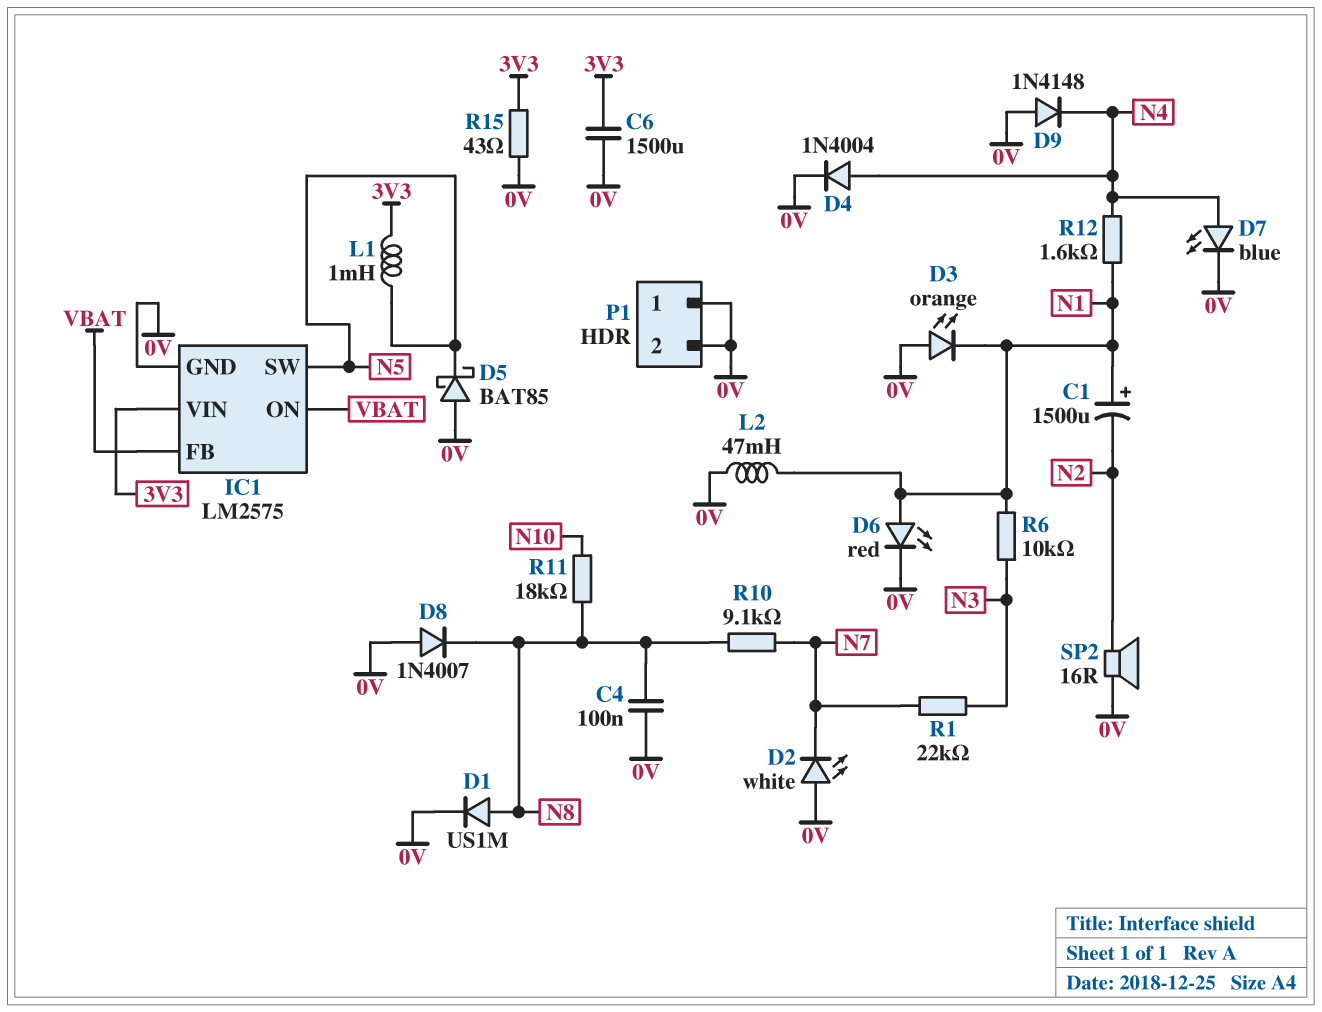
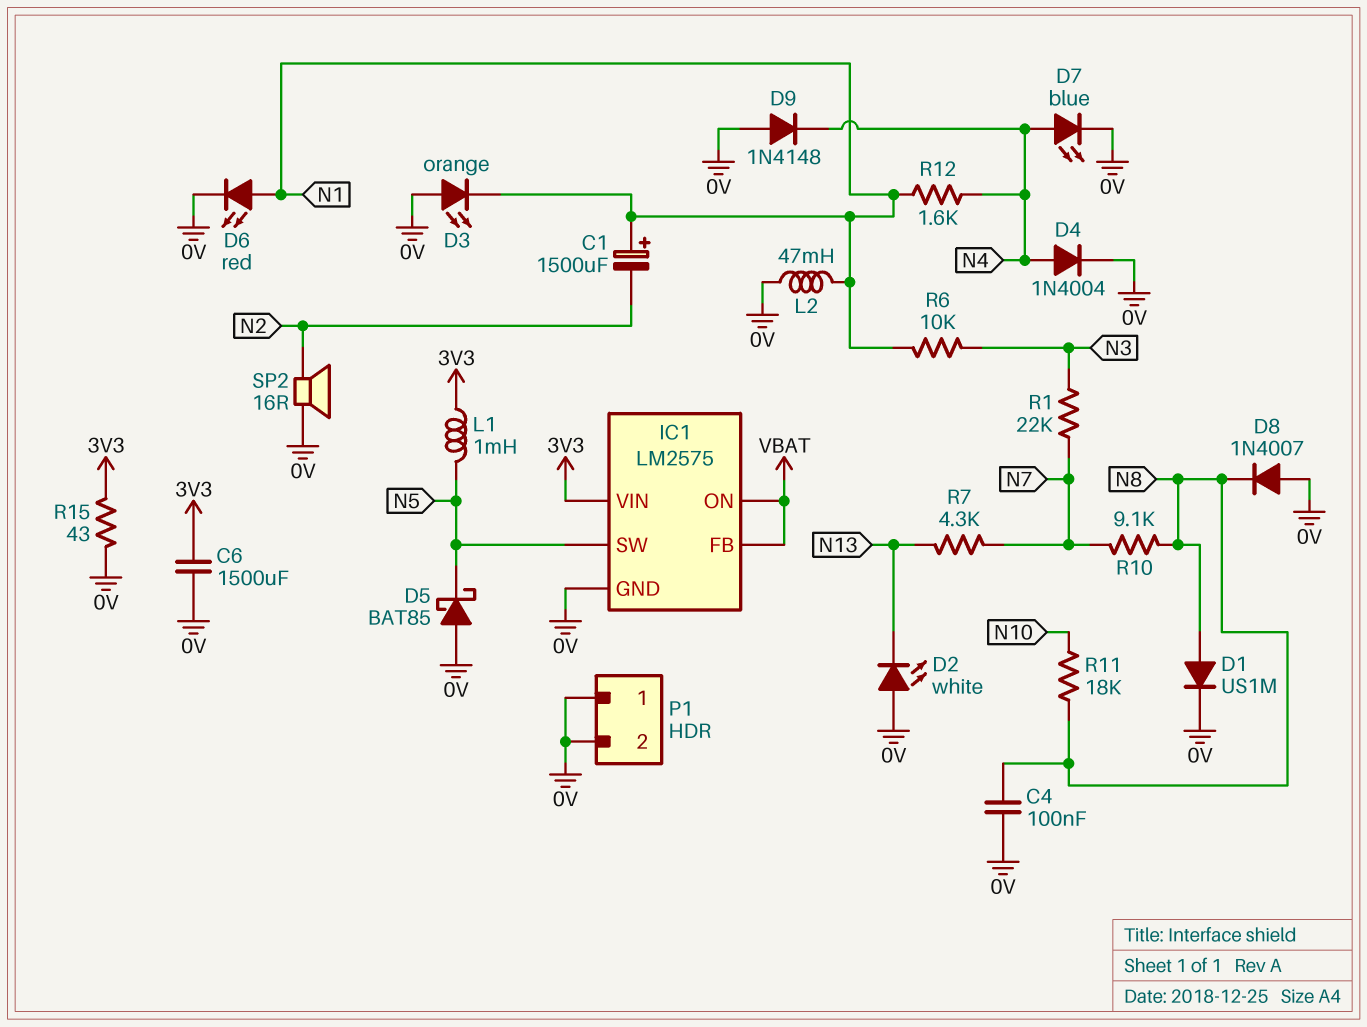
D2: LED white (A 0V, K N7) -> LED white (A 0V, K N13)
R7: none -> 4.3k (N7, N13)

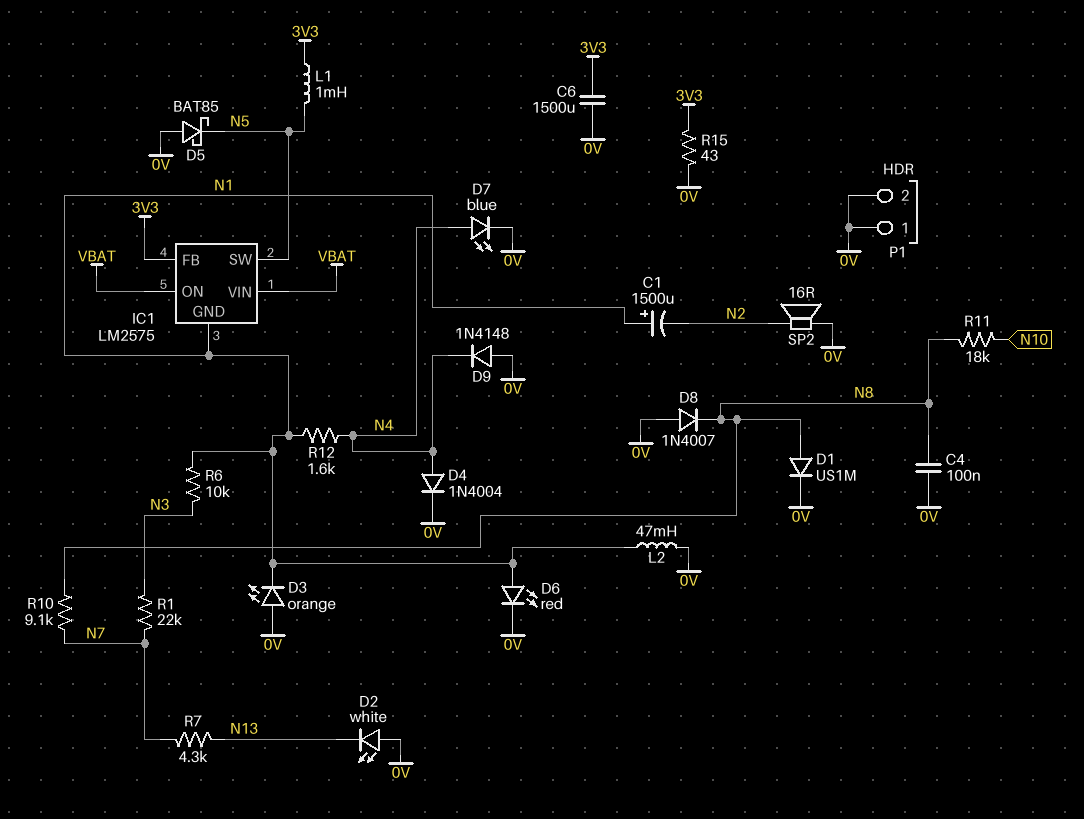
IC1 pin FB: VBAT -> 3V3
IC1 pin GND: 0V -> N1
IC1 pin VIN: 3V3 -> VBAT

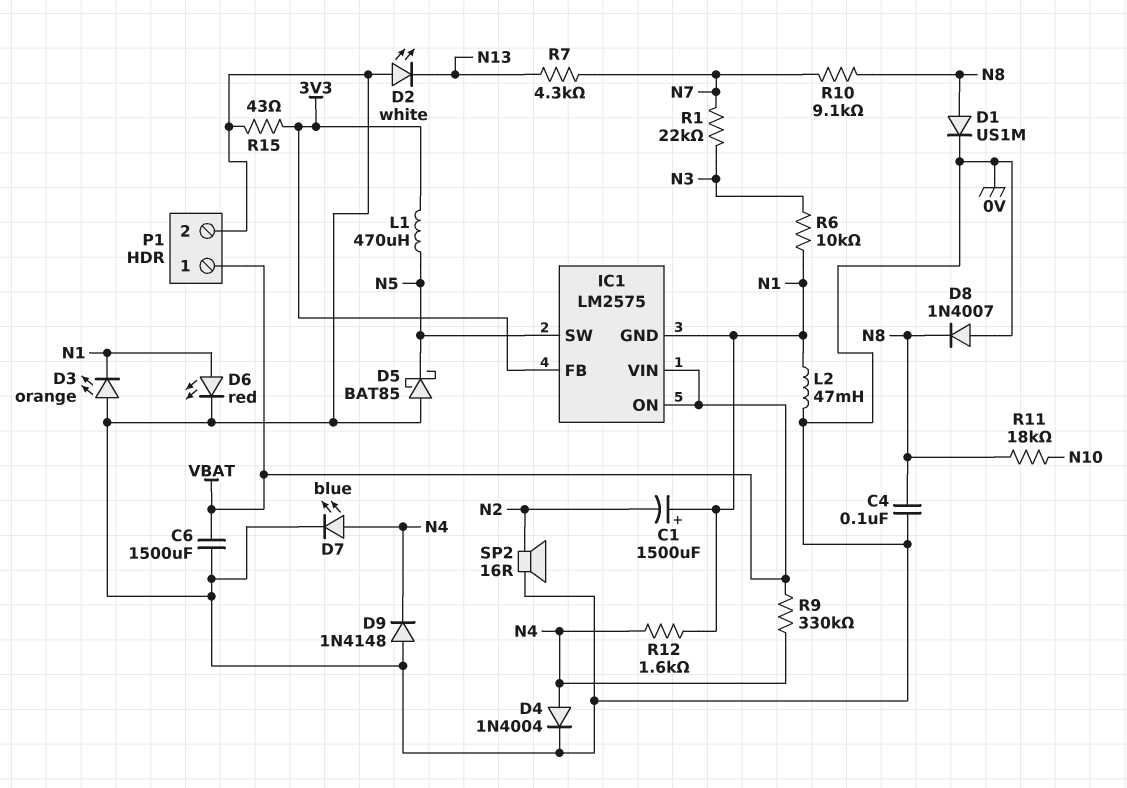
C6: 1500uF (0V, 3V3) -> 1500uF (0V, VBAT)
L1: 1mH (3V3, N5) -> 470uH (3V3, N5)
P1 pin 1: 0V -> VBAT
R9: none -> 330k (N4, VBAT)

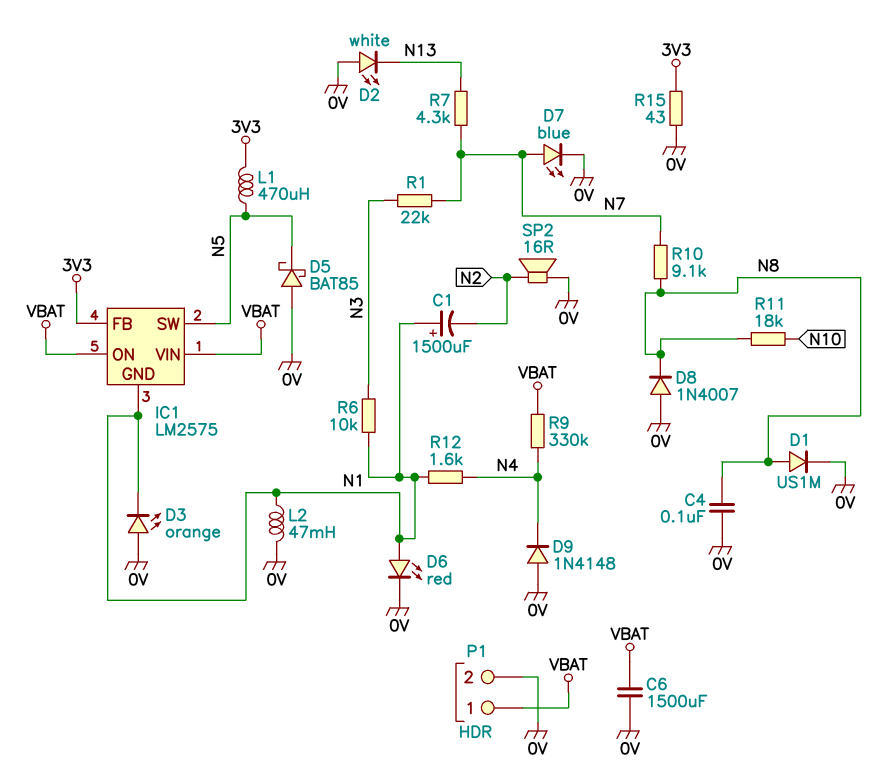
D4: diode 1N4004 (A N4, K 0V) -> none
D7: LED blue (A N4, K 0V) -> LED blue (A N7, K 0V)

